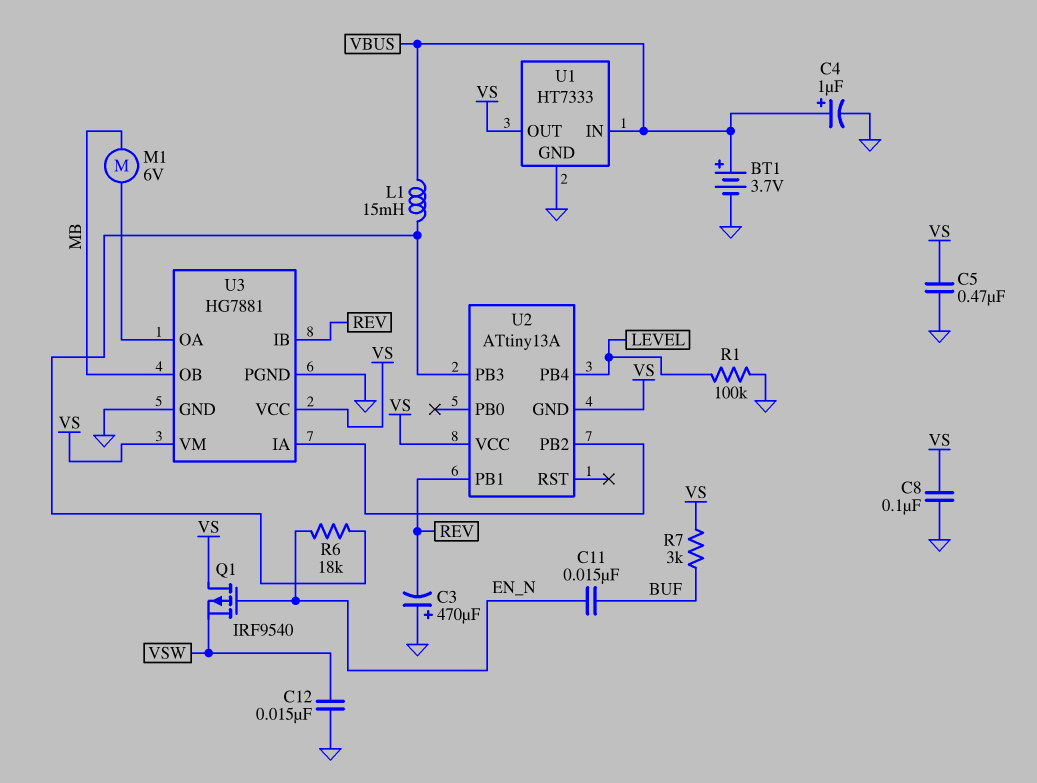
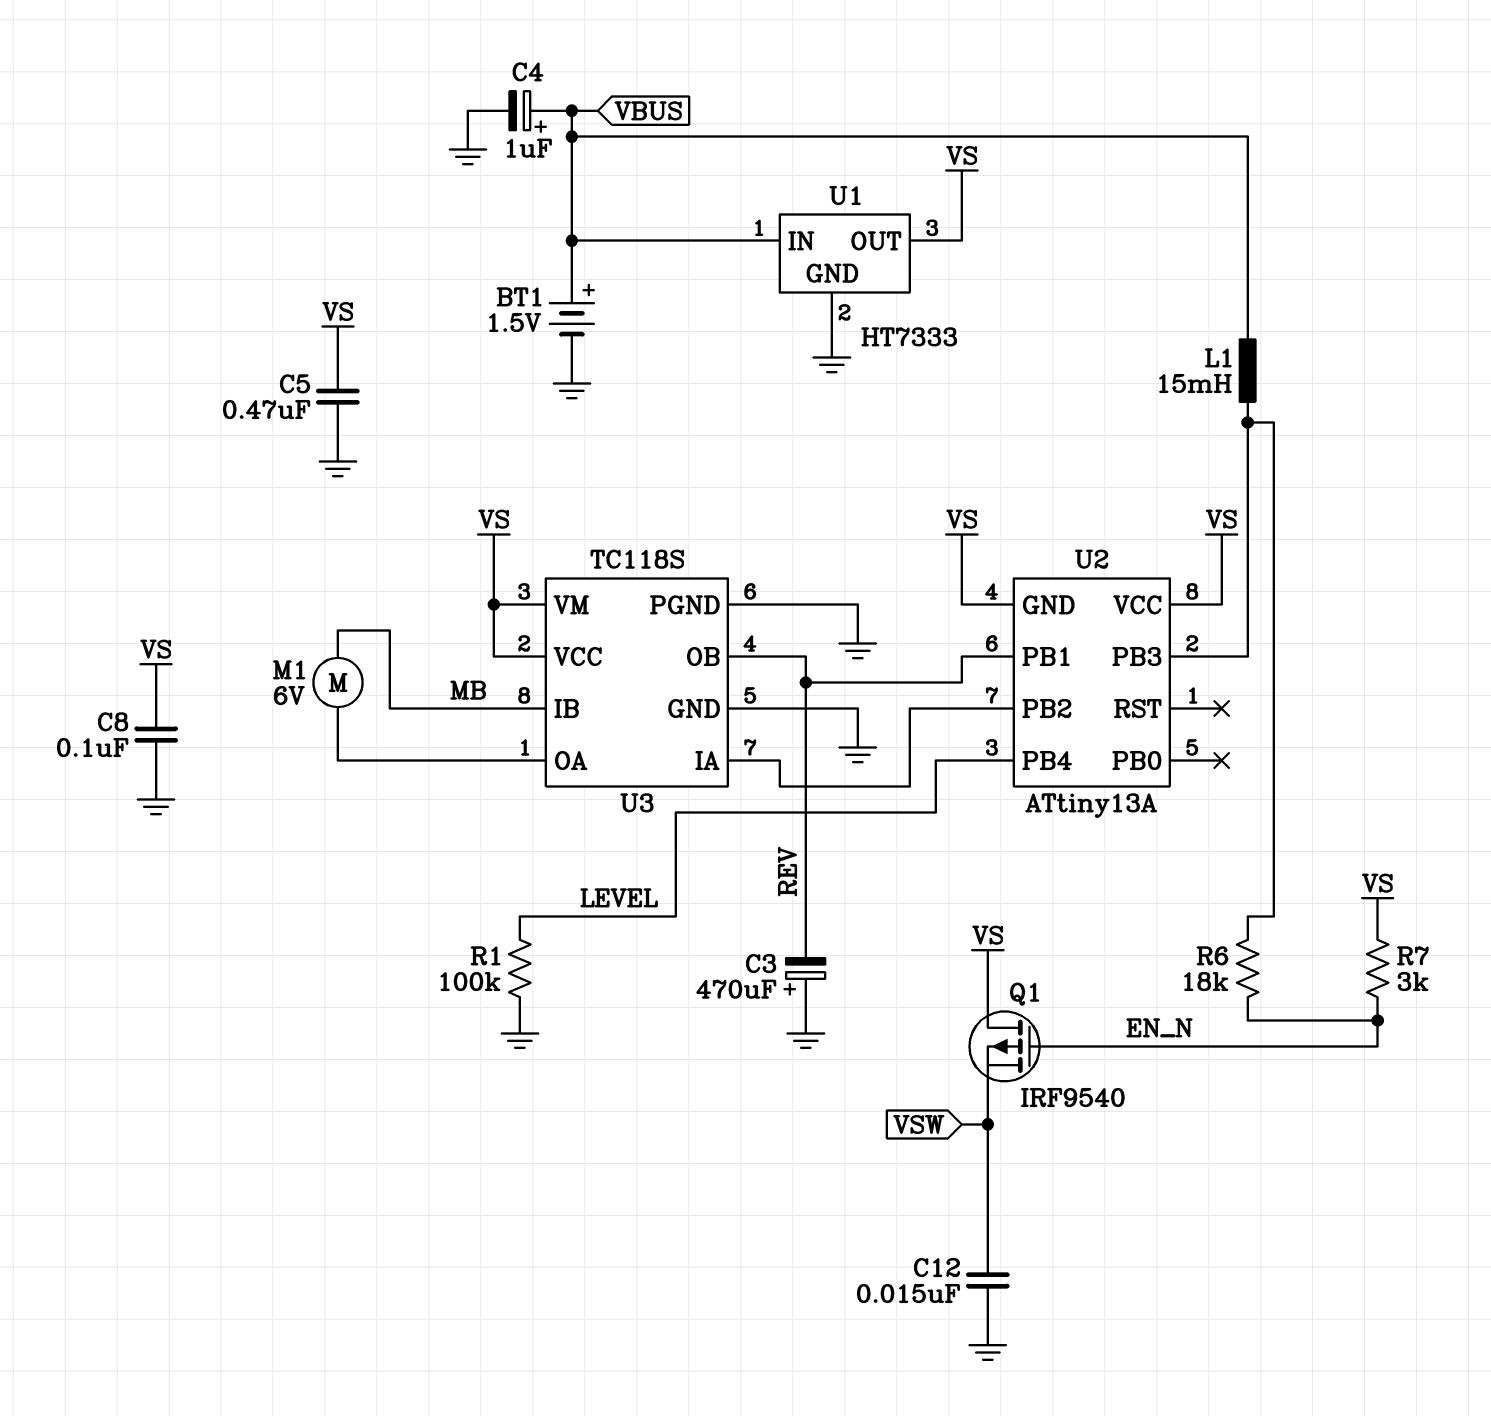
BT1: 3.7V (plus VBUS, minus GND) -> 1.5V (plus VBUS, minus GND)
C11: 15nF (BUF, EN_N) -> none
R7: 3k (BUF, VS) -> 3k (EN_N, VS)
U3: HG7881 -> TC118S
U3 pin IB: REV -> MB
U3 pin OB: MB -> REV

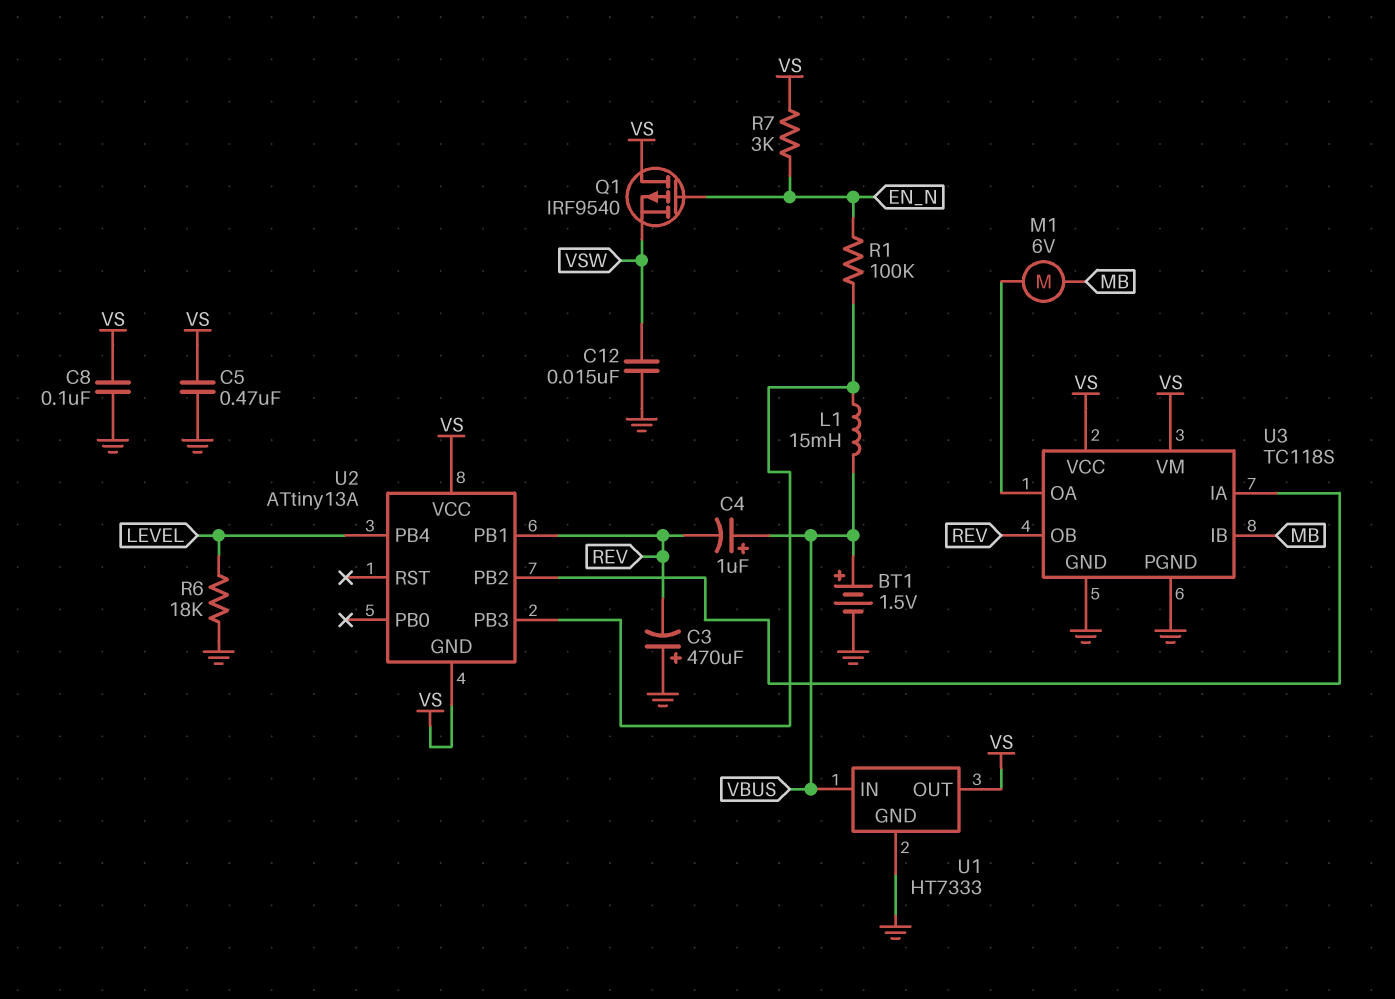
C4: 1uF (plus VBUS, minus GND) -> 1uF (plus VBUS, minus REV)
R1: 100k (GND, LEVEL) -> 100k (EN_N, U2/PB3)
R6: 18k (EN_N, U2/PB3) -> 18k (GND, LEVEL)

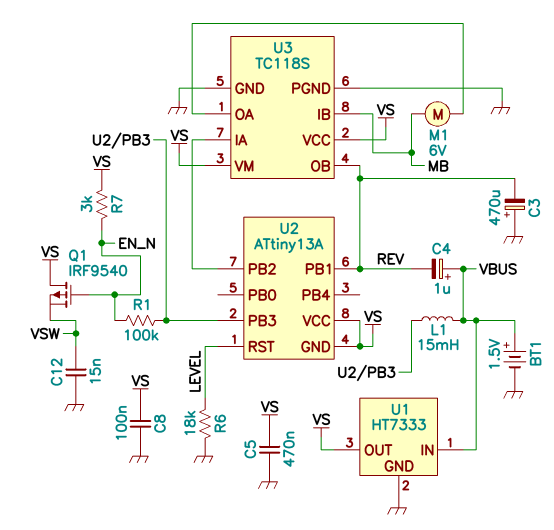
U2 pin PB4: LEVEL -> none
U2 pin RST: none -> LEVEL

